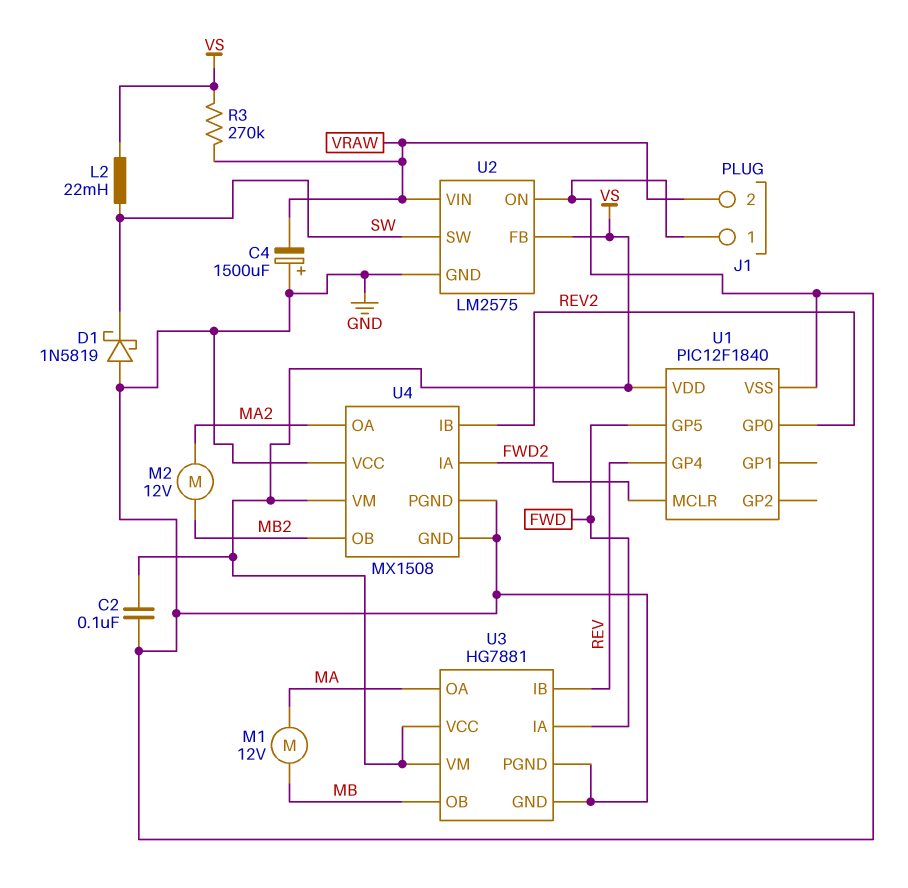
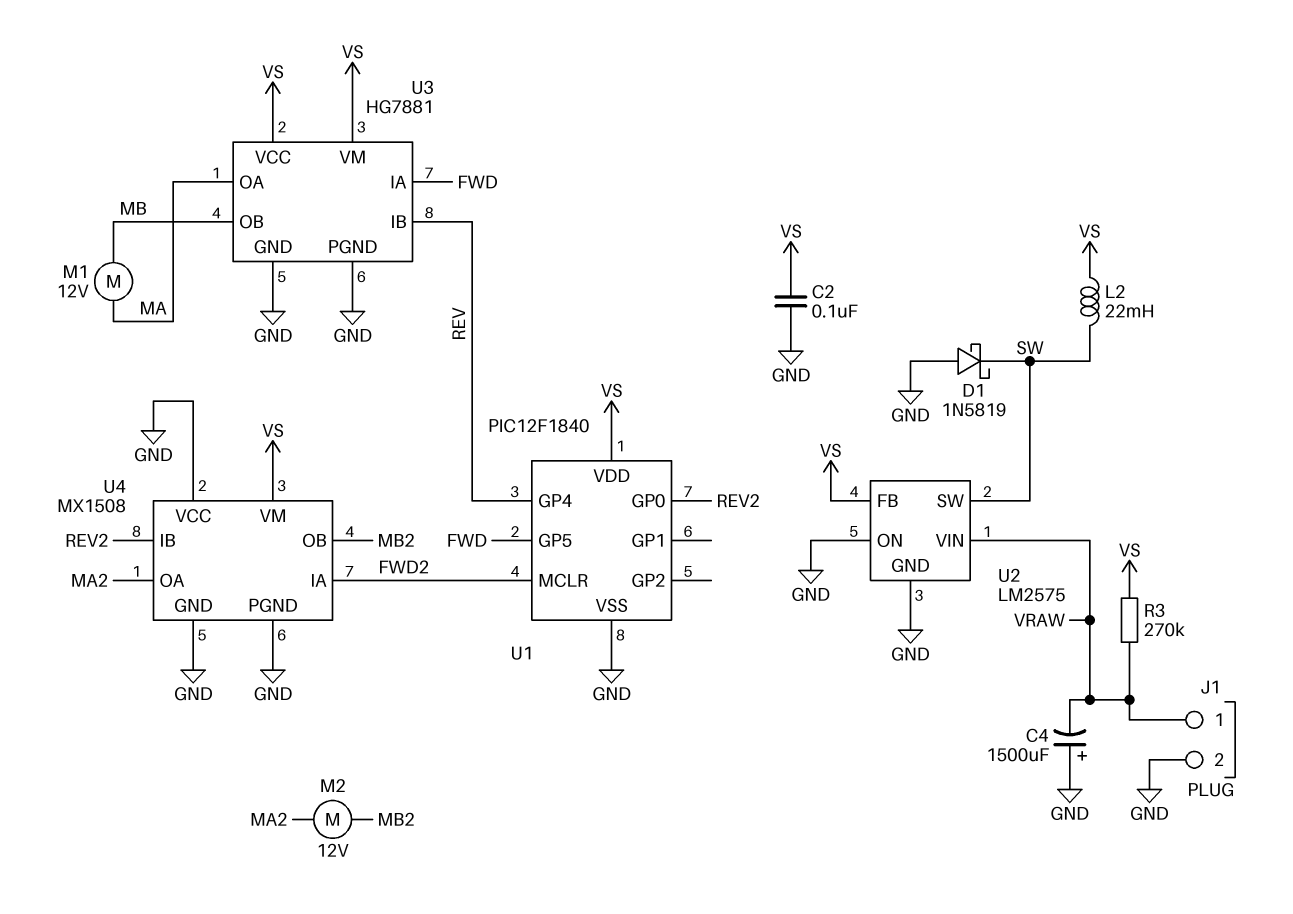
J1 pin 1: GND -> VRAW
J1 pin 2: VRAW -> GND

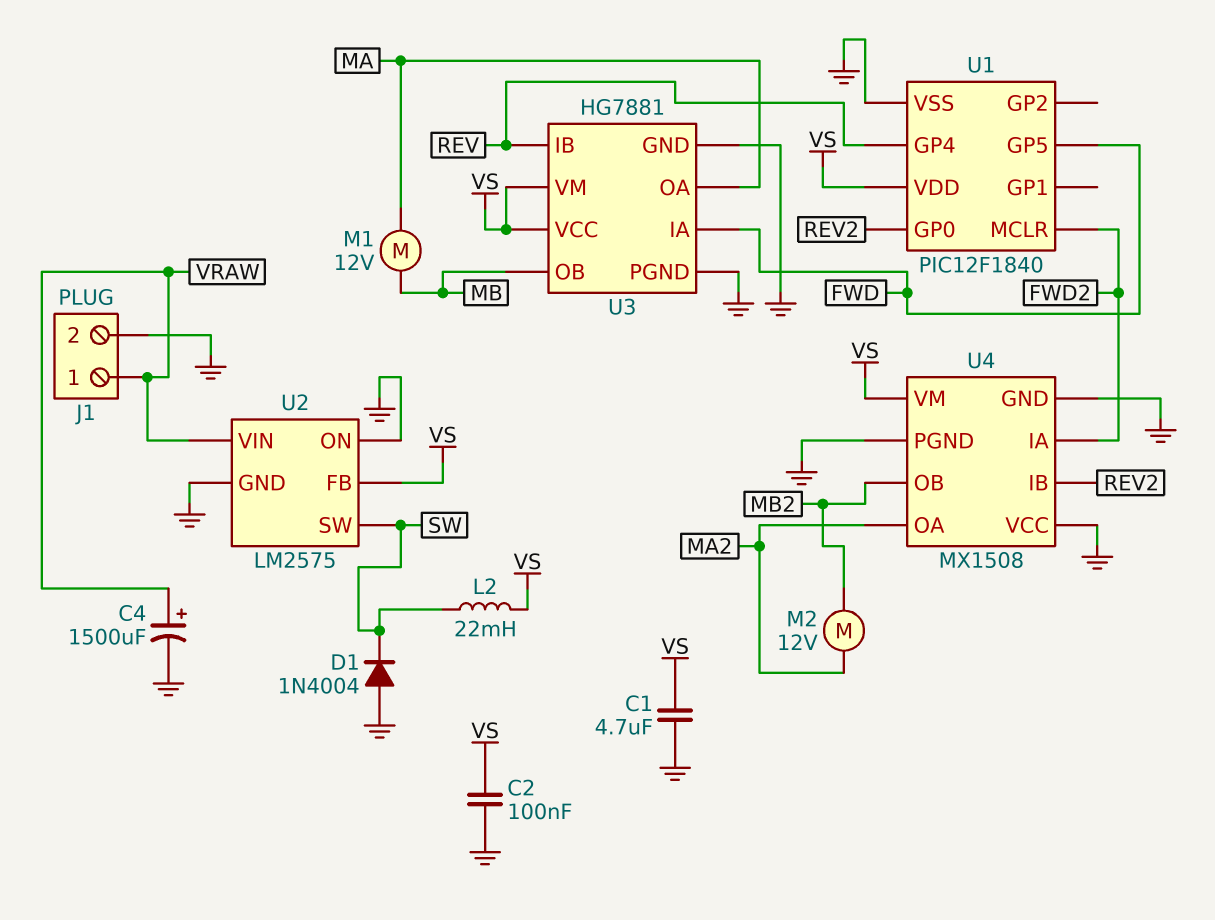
C1: none -> 4.7uF (GND, VS)
C4: 1500uF (plus GND, minus VRAW) -> 1500uF (plus VRAW, minus GND)
D1: schottky 1N5819 (A GND, K SW) -> diode 1N4004 (A GND, K SW)
R3: 270k (VRAW, VS) -> none

